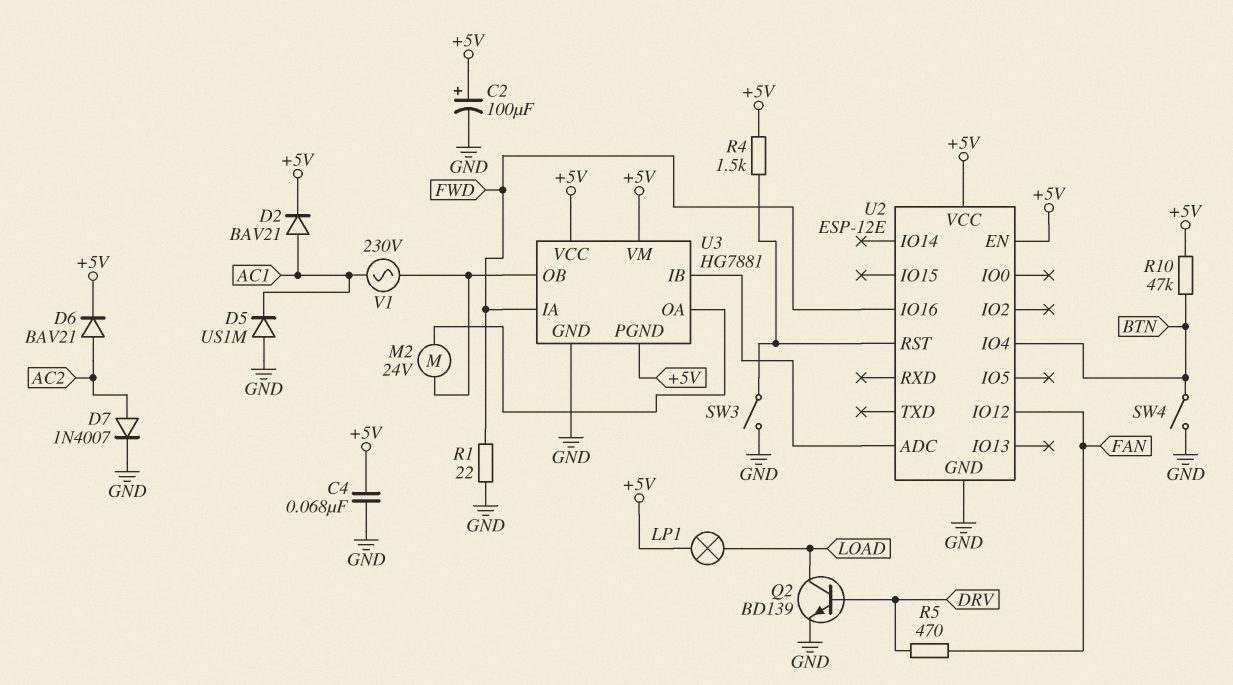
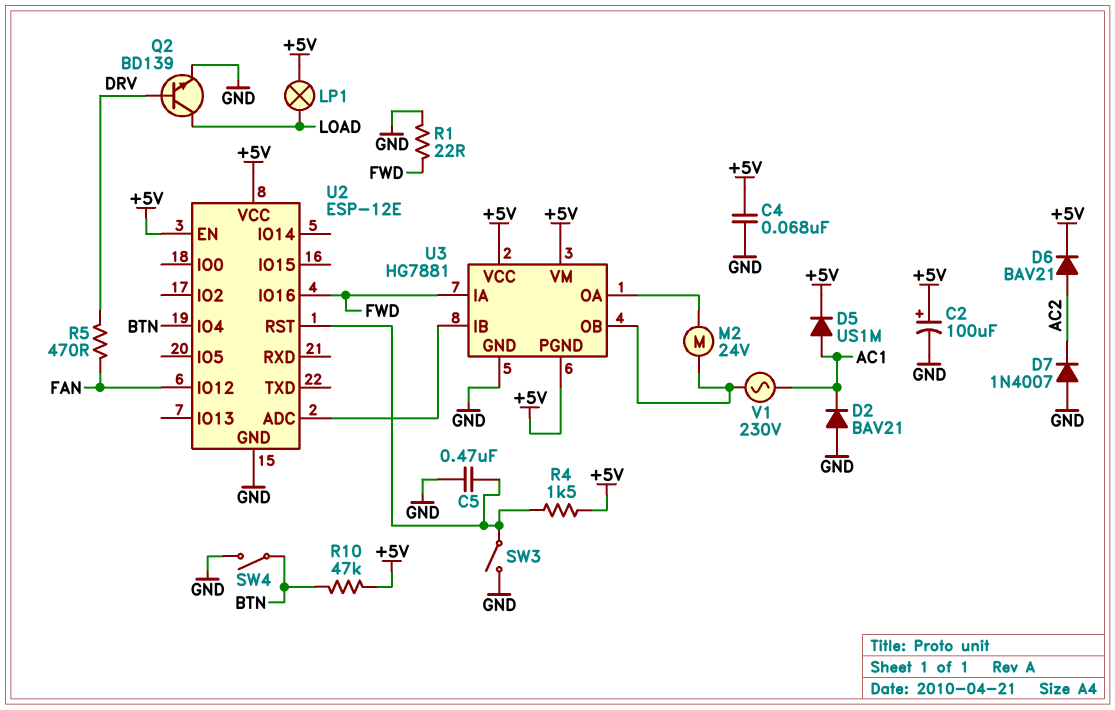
C5: none -> 470nF (GND, U2/RST)
D2: diode BAV21 (A AC1, K +5V) -> diode BAV21 (A GND, K AC1)
D5: diode US1M (A GND, K AC1) -> diode US1M (A AC1, K +5V)
D7: diode 1N4007 (A AC2, K GND) -> diode 1N4007 (A GND, K AC2)

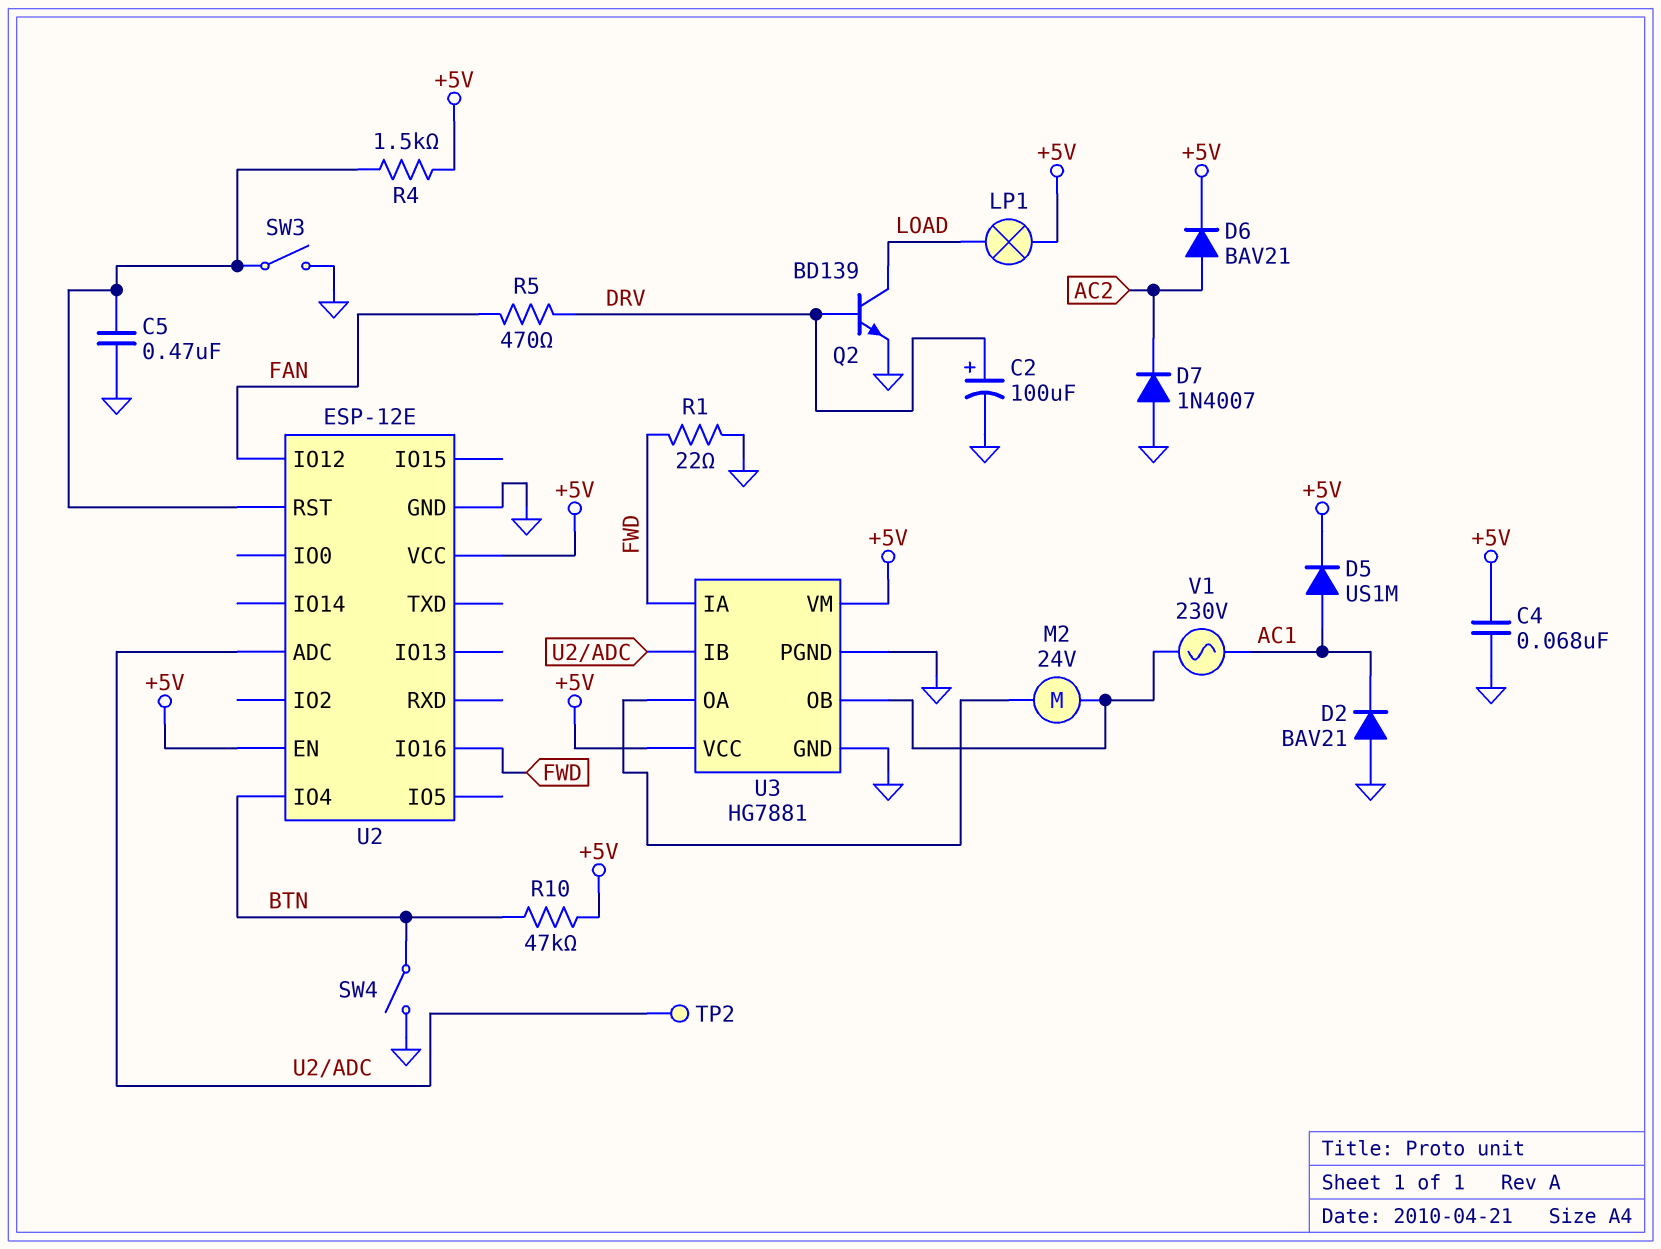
C2: 100uF (plus +5V, minus GND) -> 100uF (plus DRV, minus GND)
TP2: none -> test point (U2/ADC)
U3 pin PGND: +5V -> GND

